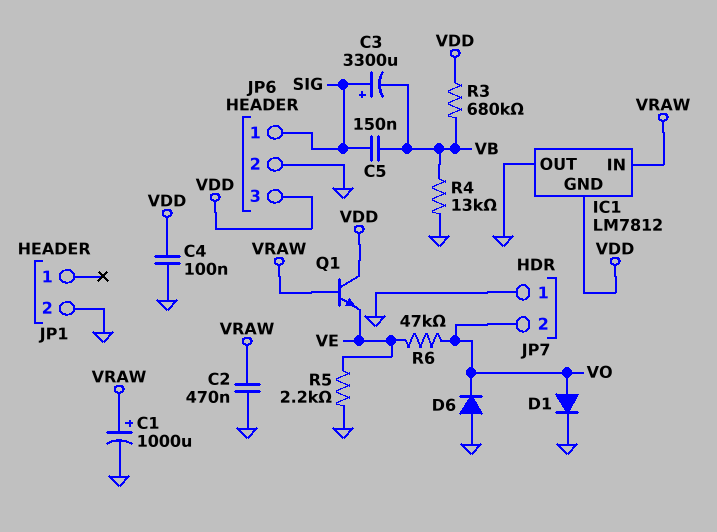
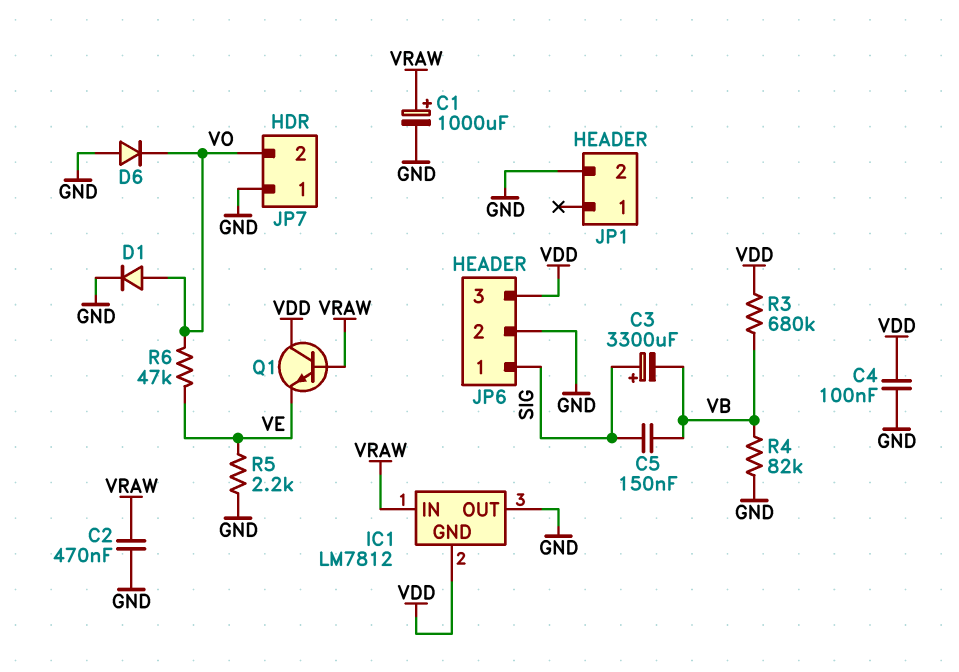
R4: 13k (GND, VB) -> 82k (GND, VB)

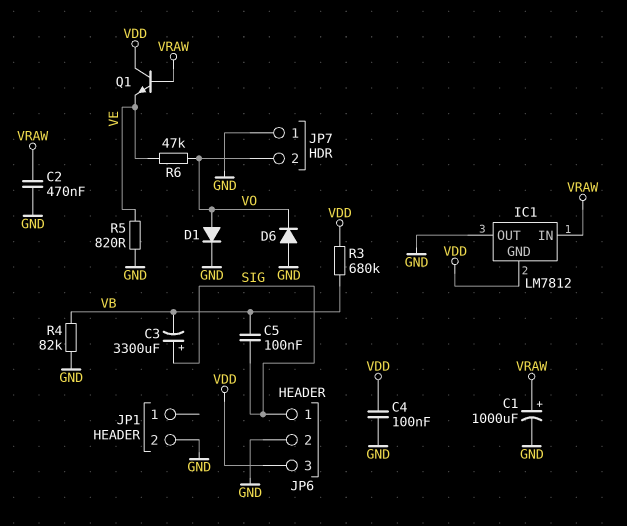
C5: 150nF (SIG, VB) -> 100nF (SIG, VB)
R5: 2.2k (GND, VE) -> 820 (GND, VE)

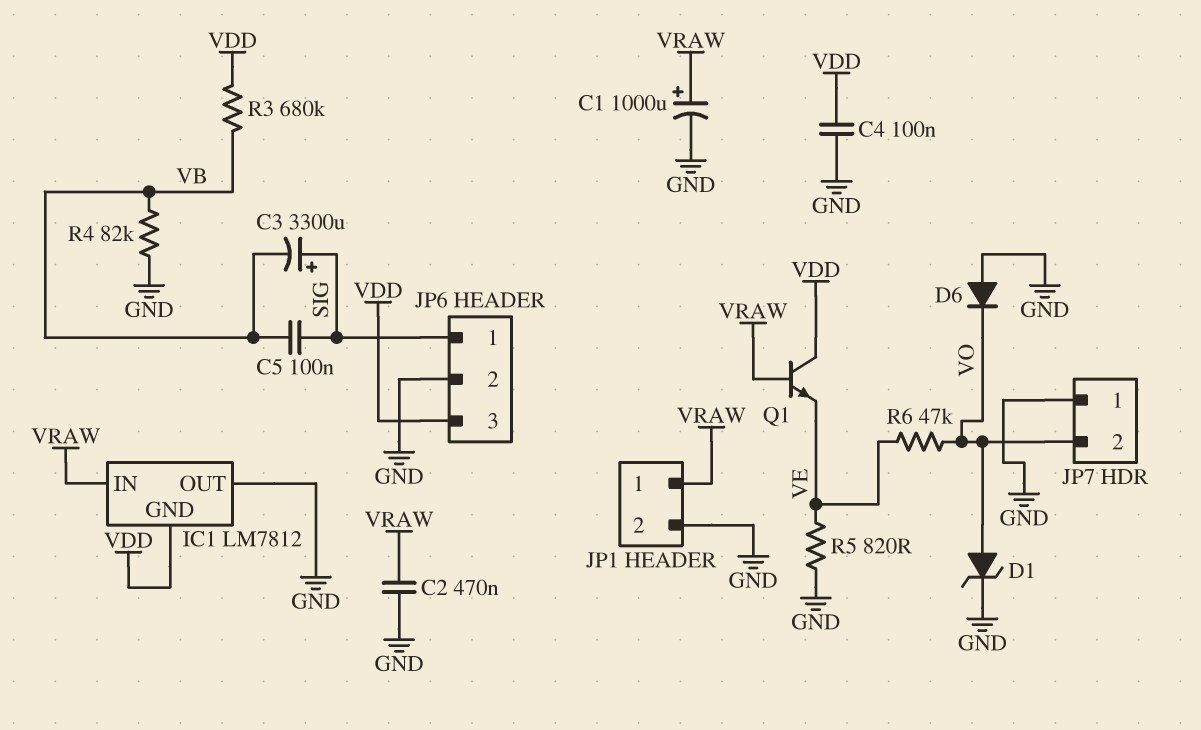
D1: diode (A VO, K GND) -> zener (A VO, K GND)
JP1 pin 1: none -> VRAW

